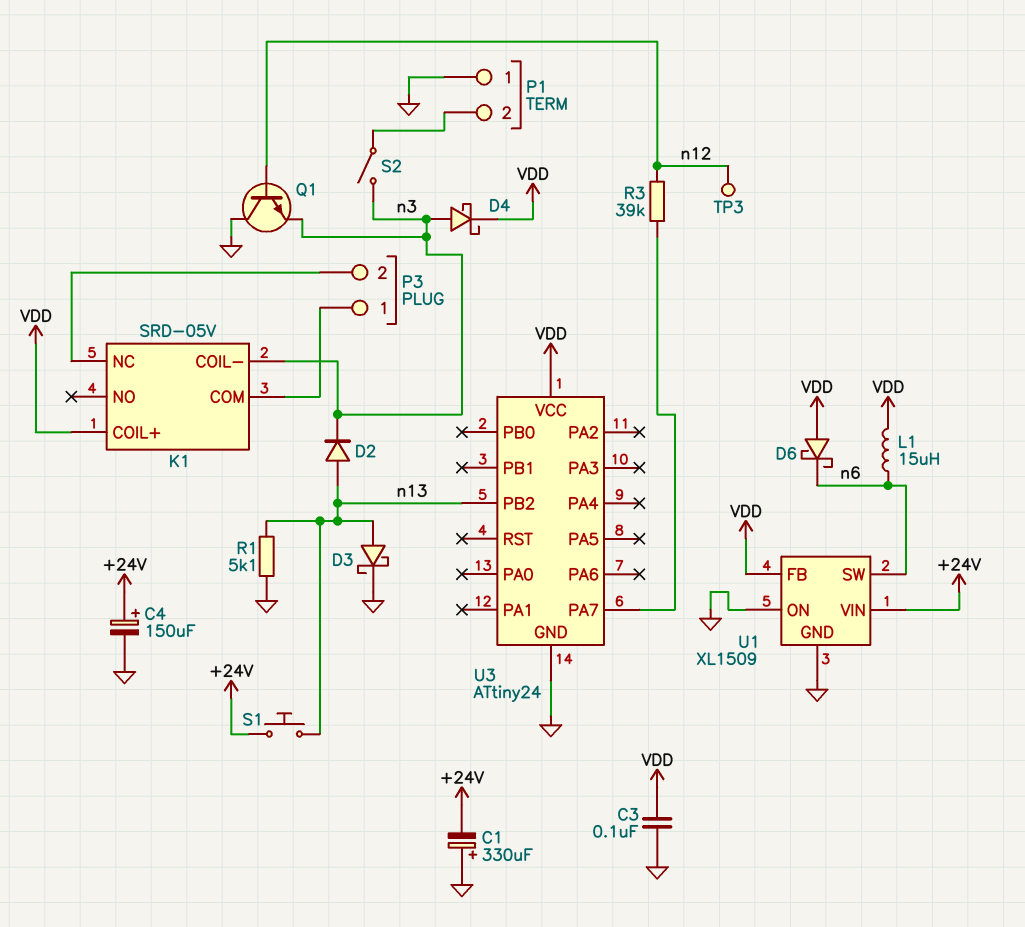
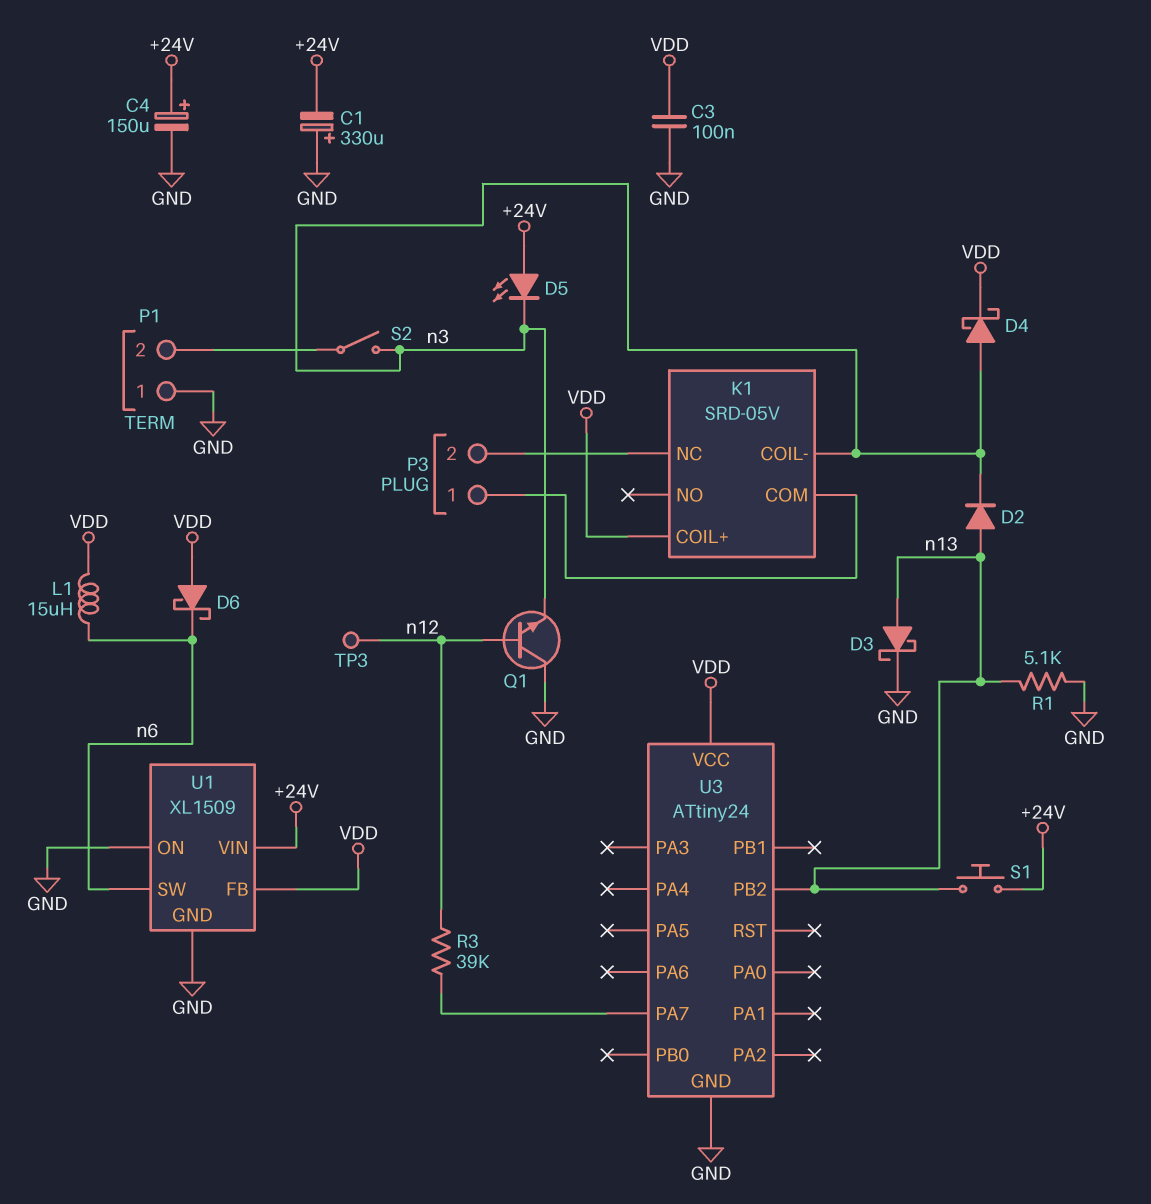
D5: none -> LED (A +24V, K n3)

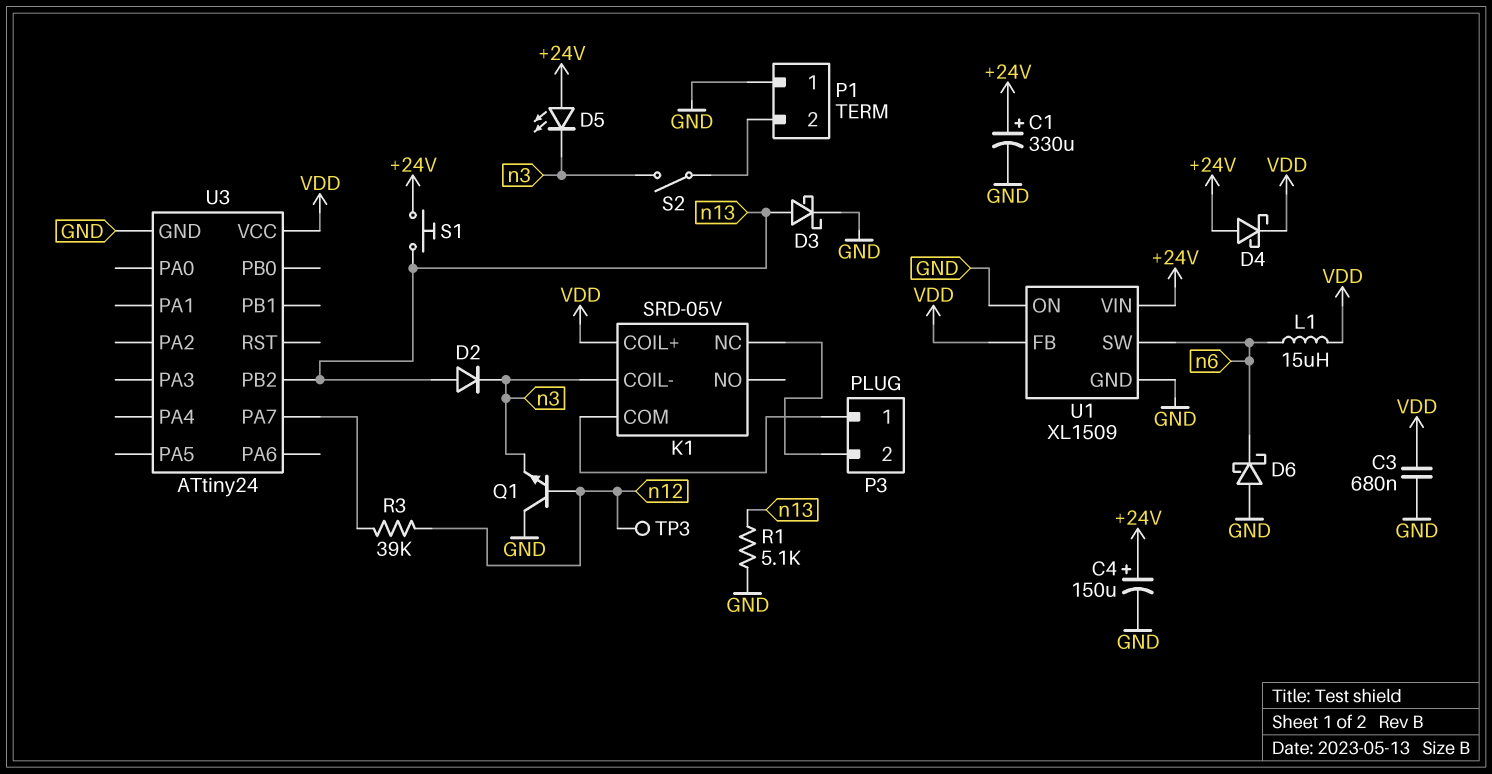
C1: 330uF (plus GND, minus +24V) -> 330uF (plus +24V, minus GND)
C3: 100nF (GND, VDD) -> 680nF (GND, VDD)
D4: schottky (A n3, K VDD) -> schottky (A +24V, K VDD)
D6: schottky (A VDD, K n6) -> schottky (A GND, K n6)

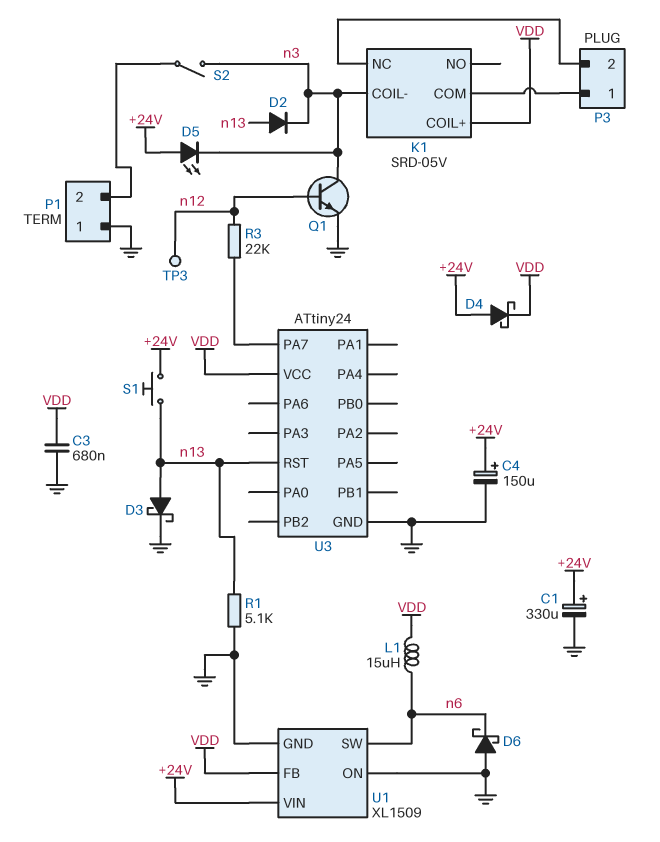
Q1: NPN (B n12, C GND, E n3) -> NPN (B n12, C n3, E GND)
R3: 39k (U3/PA7, n12) -> 22k (U3/PA7, n12)
U3 pin PB2: n13 -> none
U3 pin RST: none -> n13

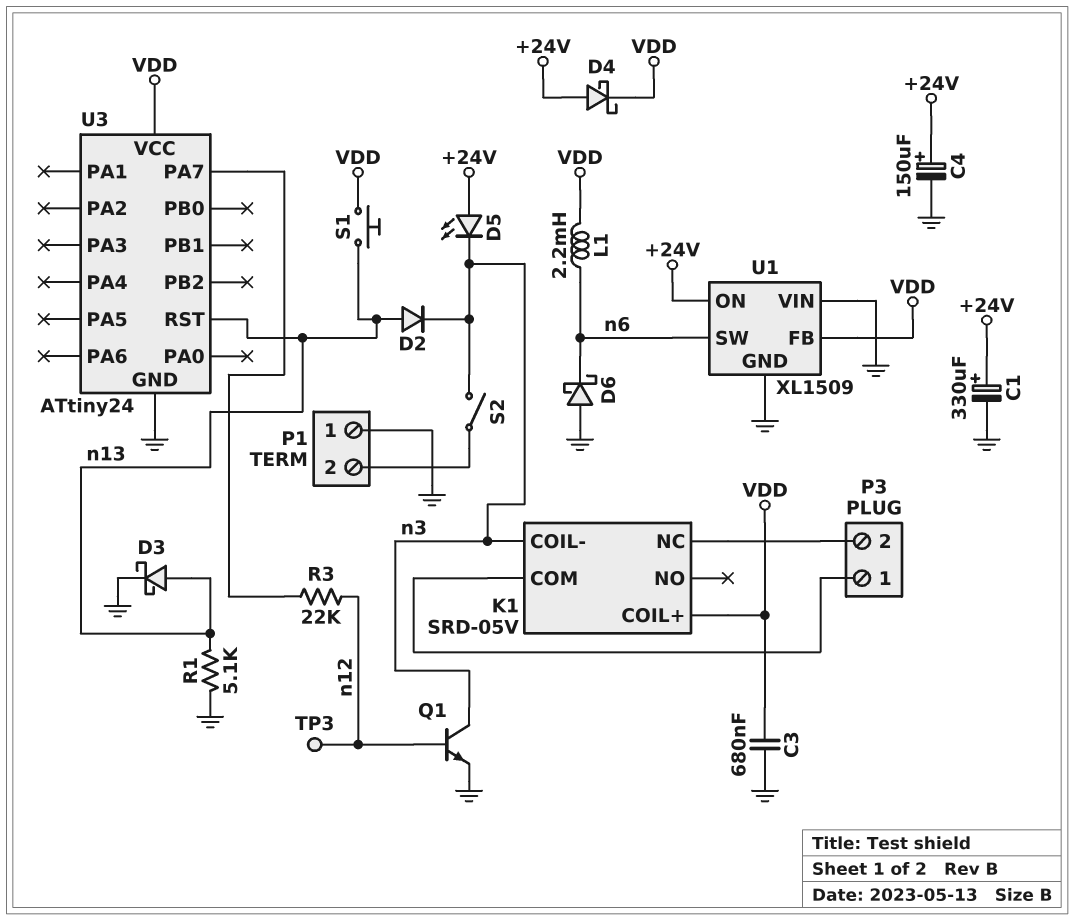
L1: 15uH (VDD, n6) -> 2.2mH (VDD, n6)
S1: button (+24V, n13) -> button (VDD, n13)
U1 pin ON: GND -> +24V
U1 pin VIN: +24V -> GND

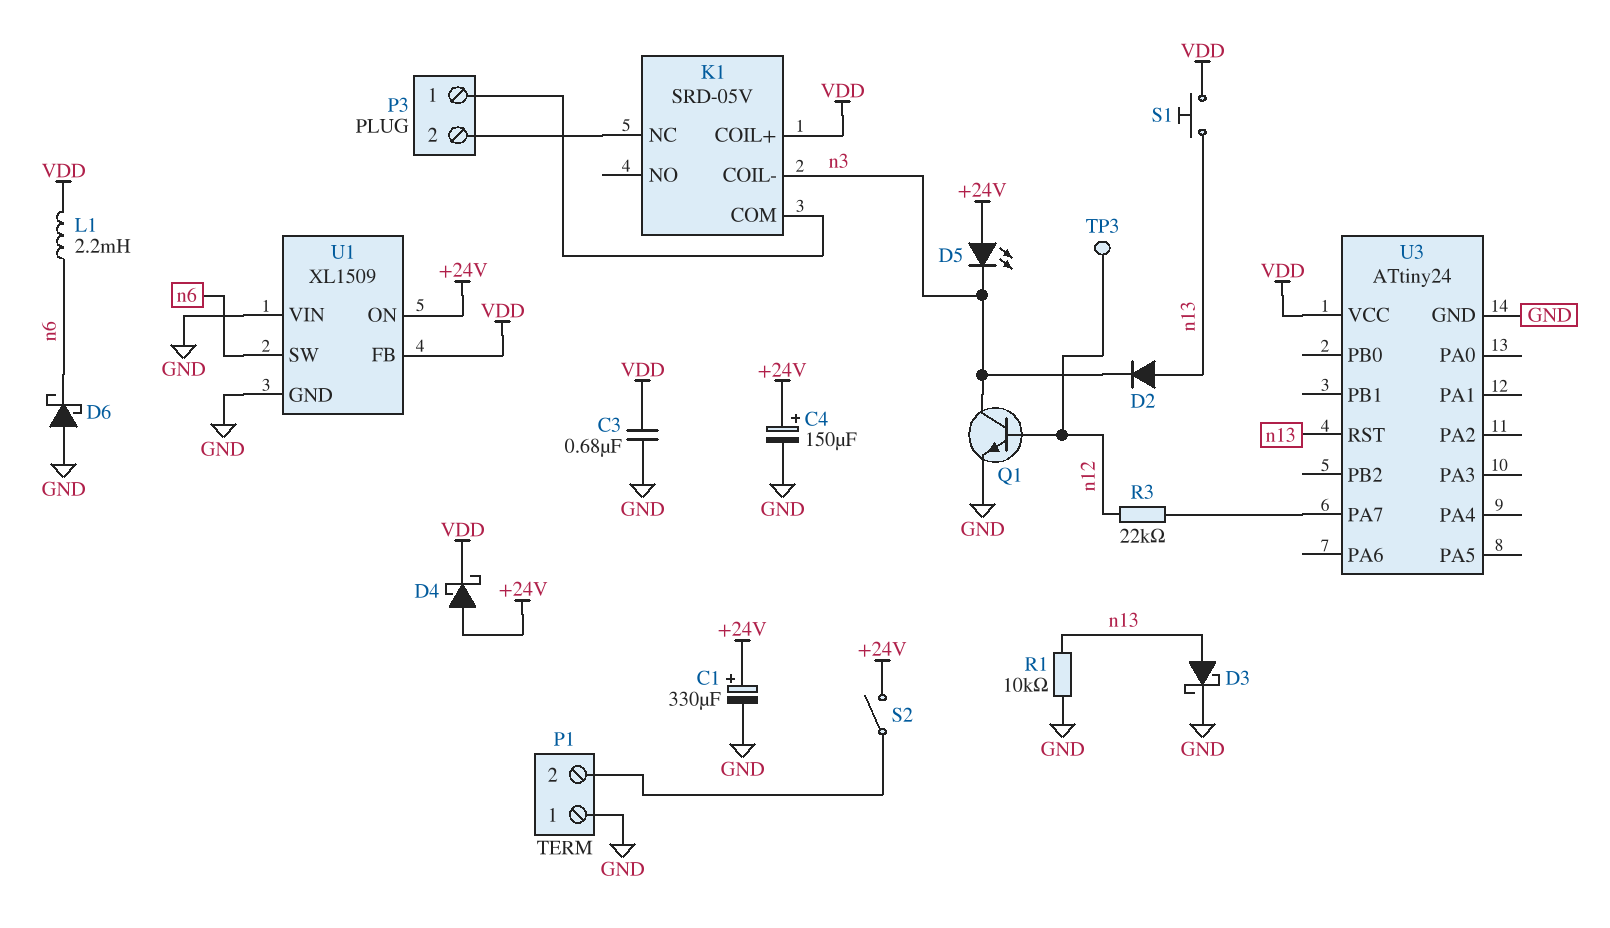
R1: 5.1k (GND, n13) -> 10k (GND, n13)
S2: switch (P1/2, n3) -> switch (+24V, P1/2)

